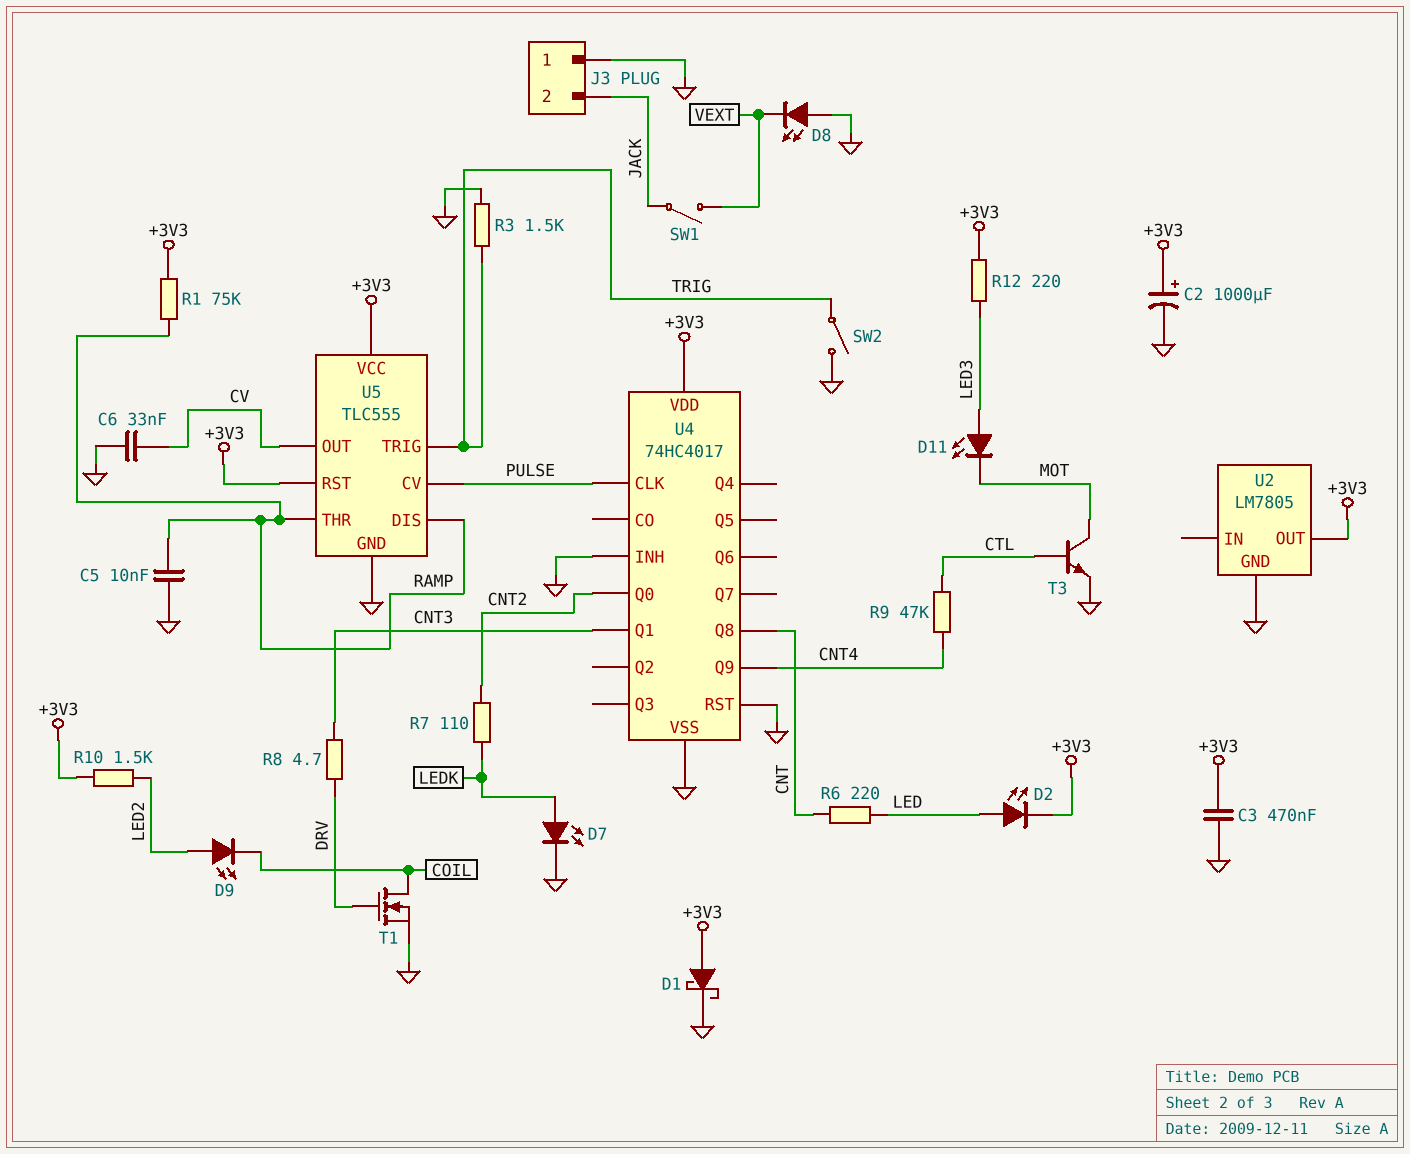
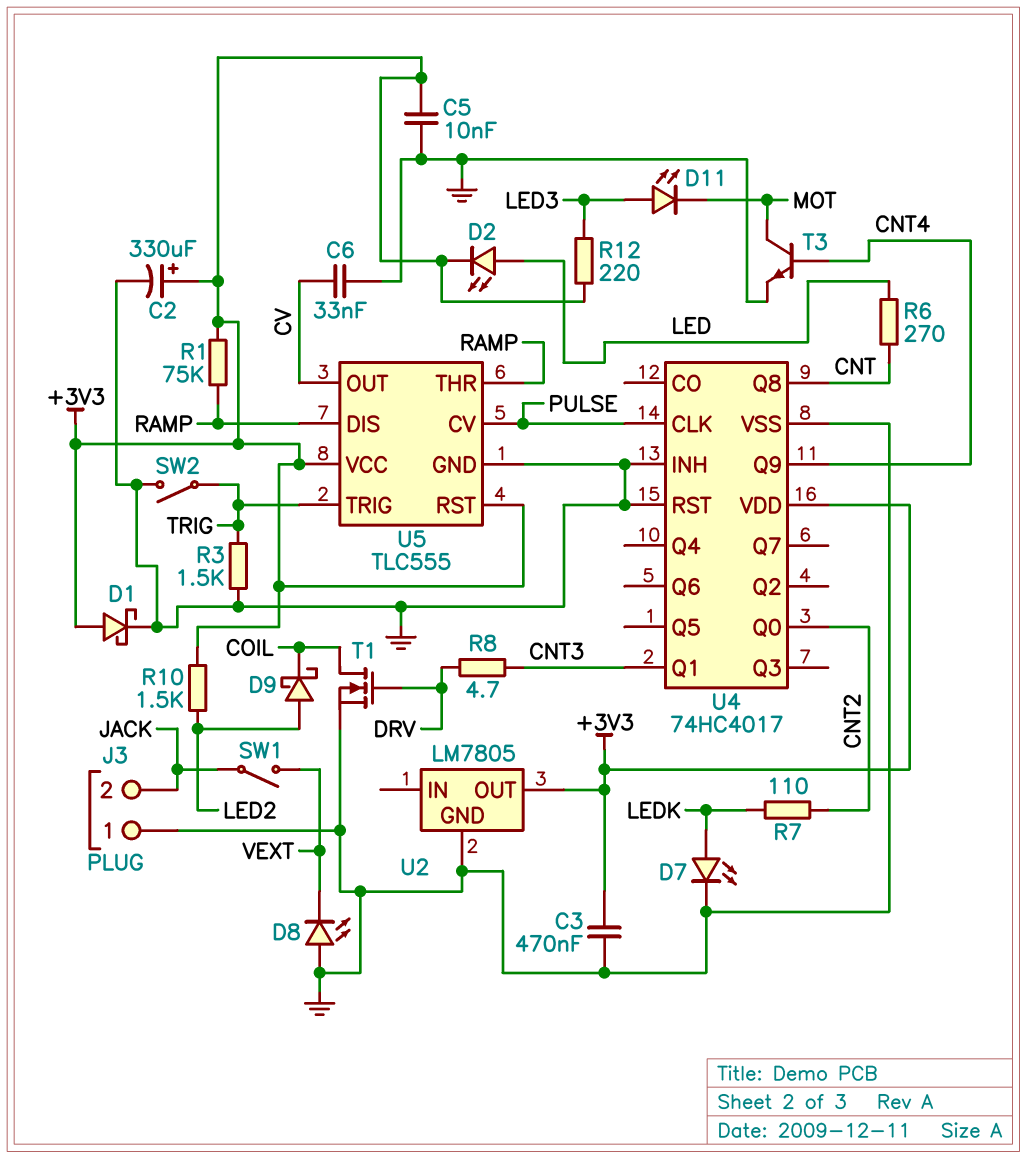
C2: 1000uF (plus +3V3, minus GND) -> 330uF (plus +3V3, minus GND)
C5: 10nF (GND, RAMP) -> 10nF (+3V3, GND)
D9: LED (A LED2, K COIL) -> schottky (A LED2, K COIL)
R6: 220 (CNT, LED) -> 270 (CNT, LED)
R9: 47k (CNT4, CTL) -> none
T3: NPN (B CTL, C MOT, E GND) -> NPN (B CNT4, C MOT, E GND)

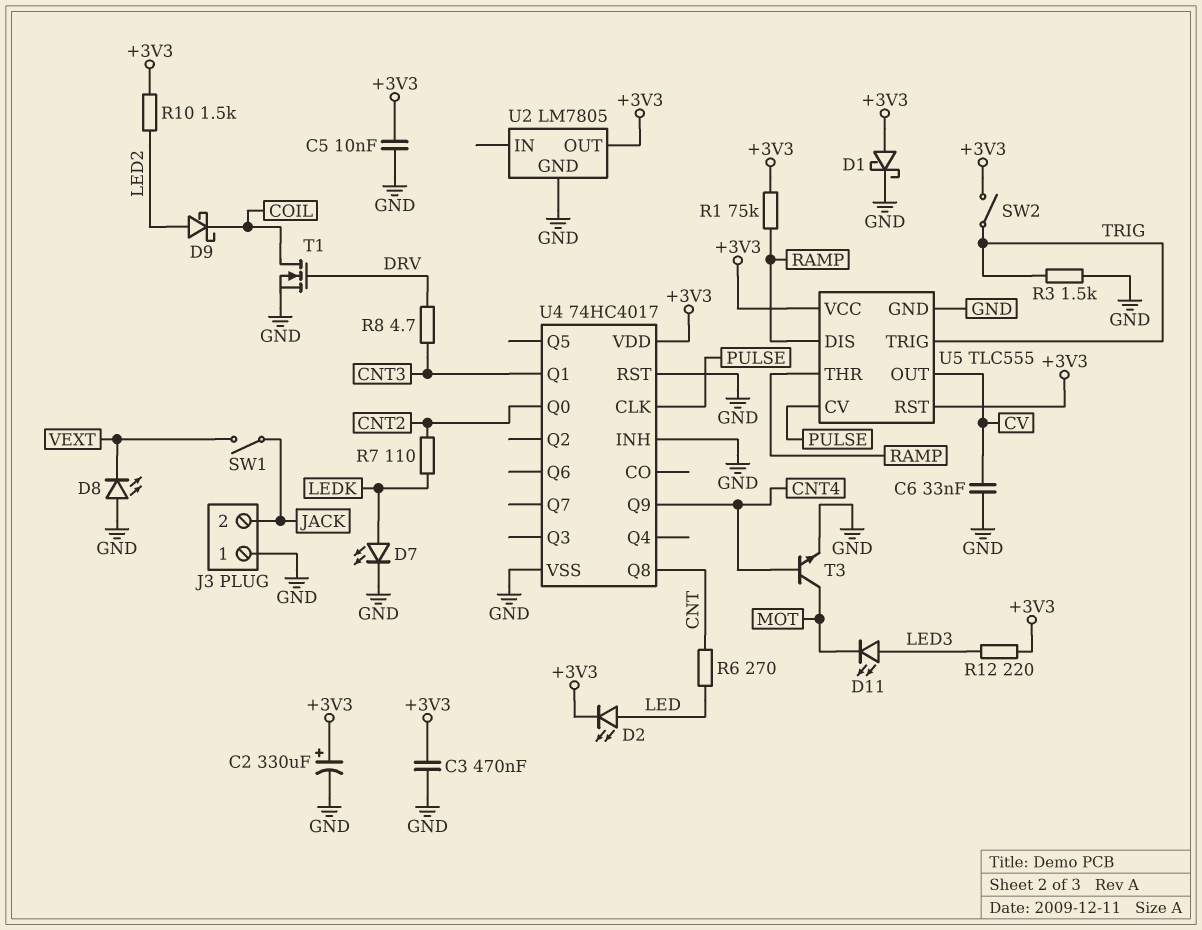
SW2: switch (GND, TRIG) -> switch (+3V3, TRIG)

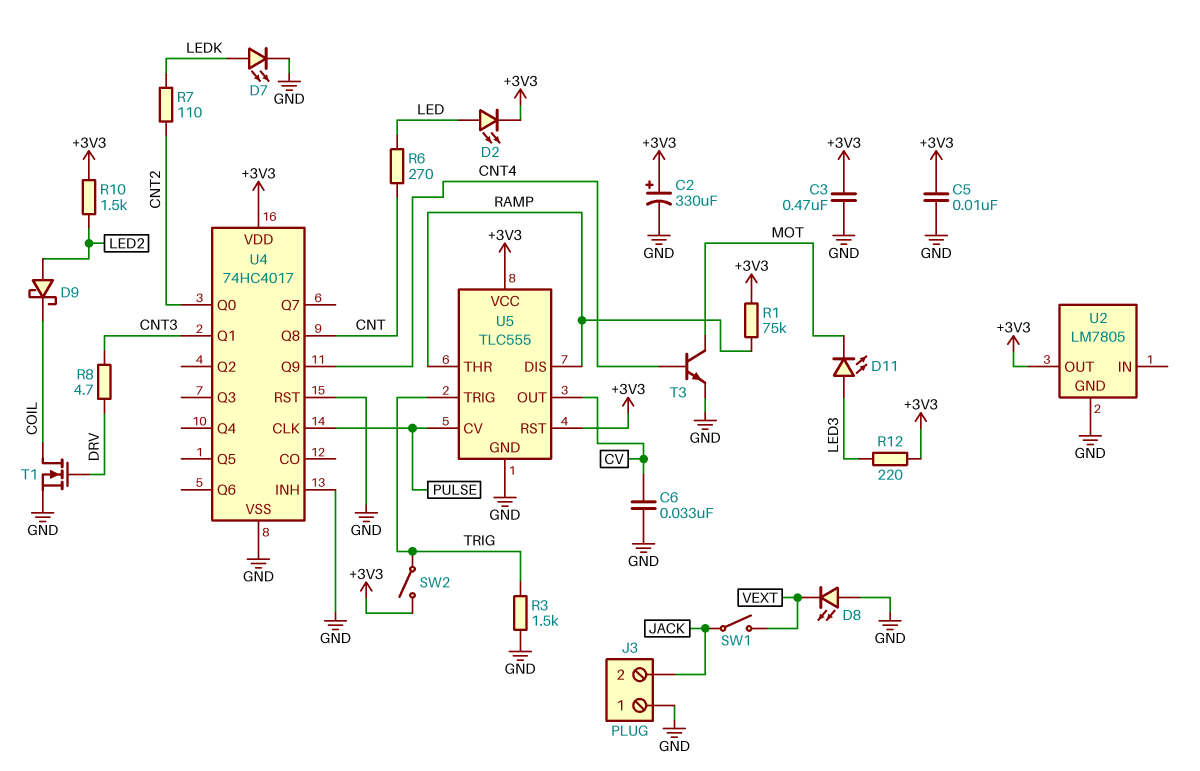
D1: schottky (A +3V3, K GND) -> none

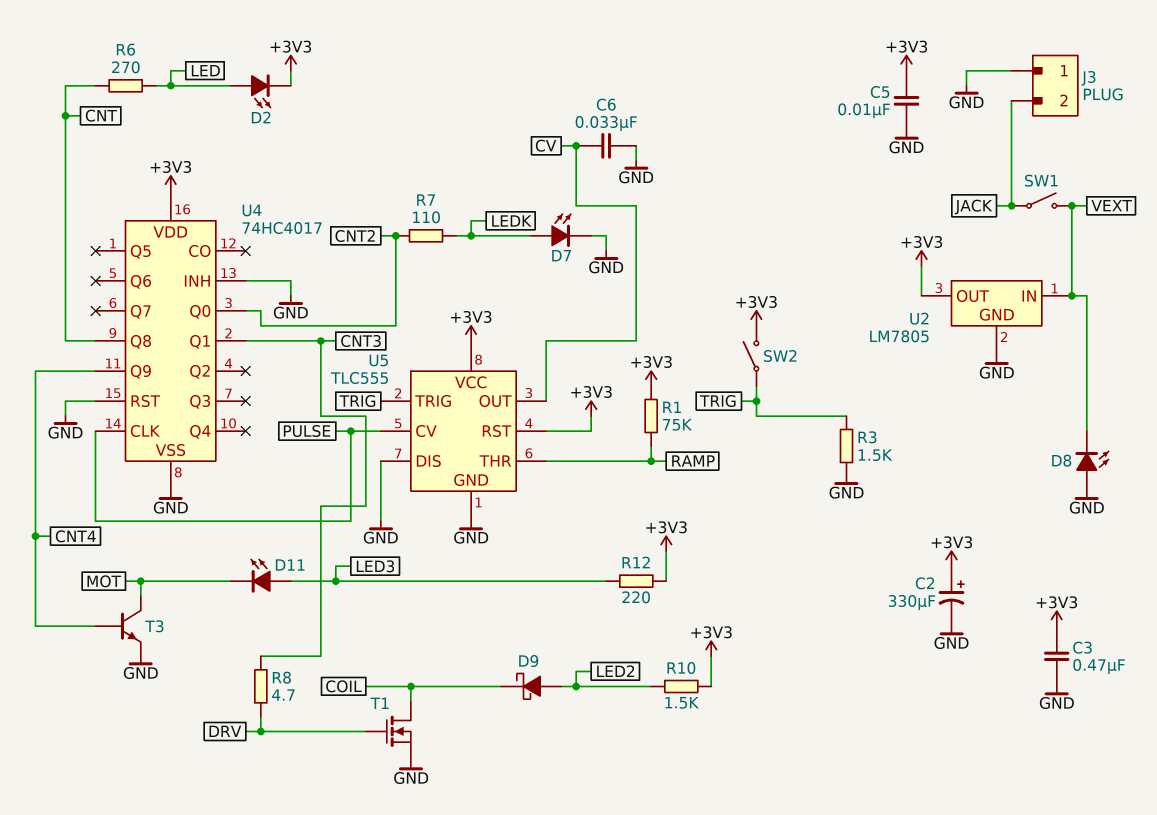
U2 pin IN: none -> VEXT
U5 pin DIS: RAMP -> GND

